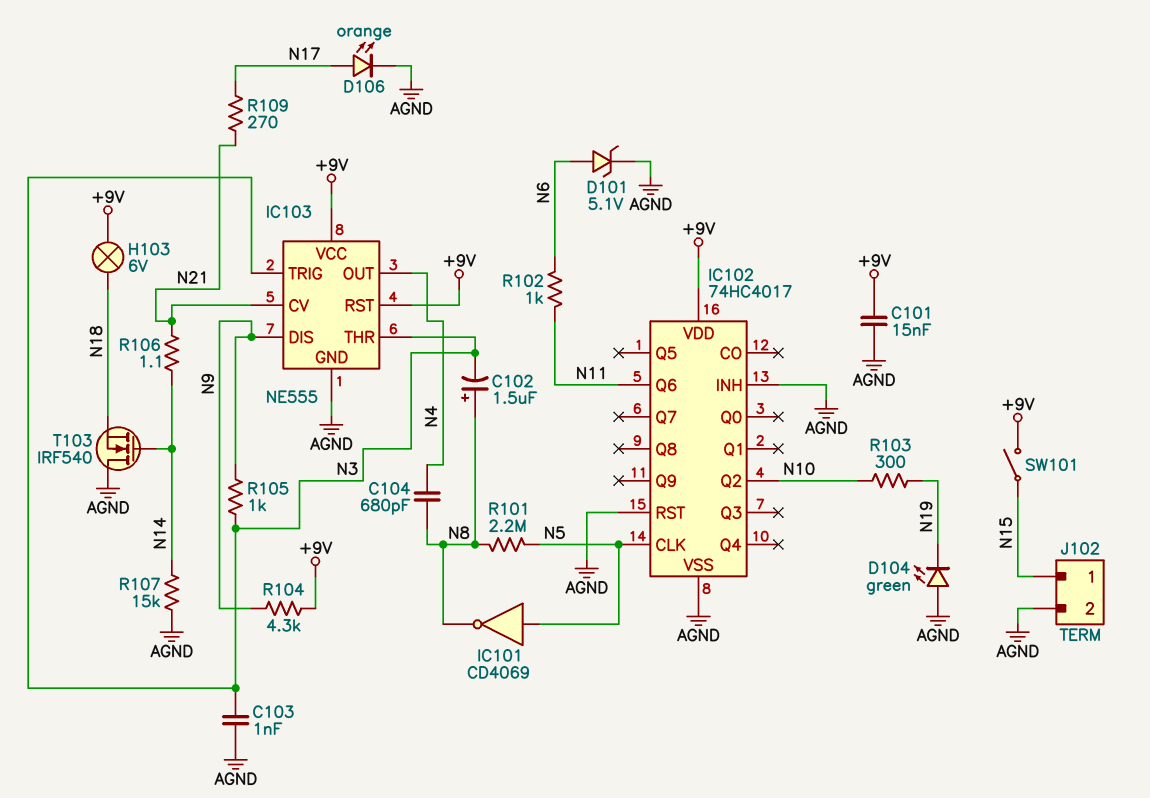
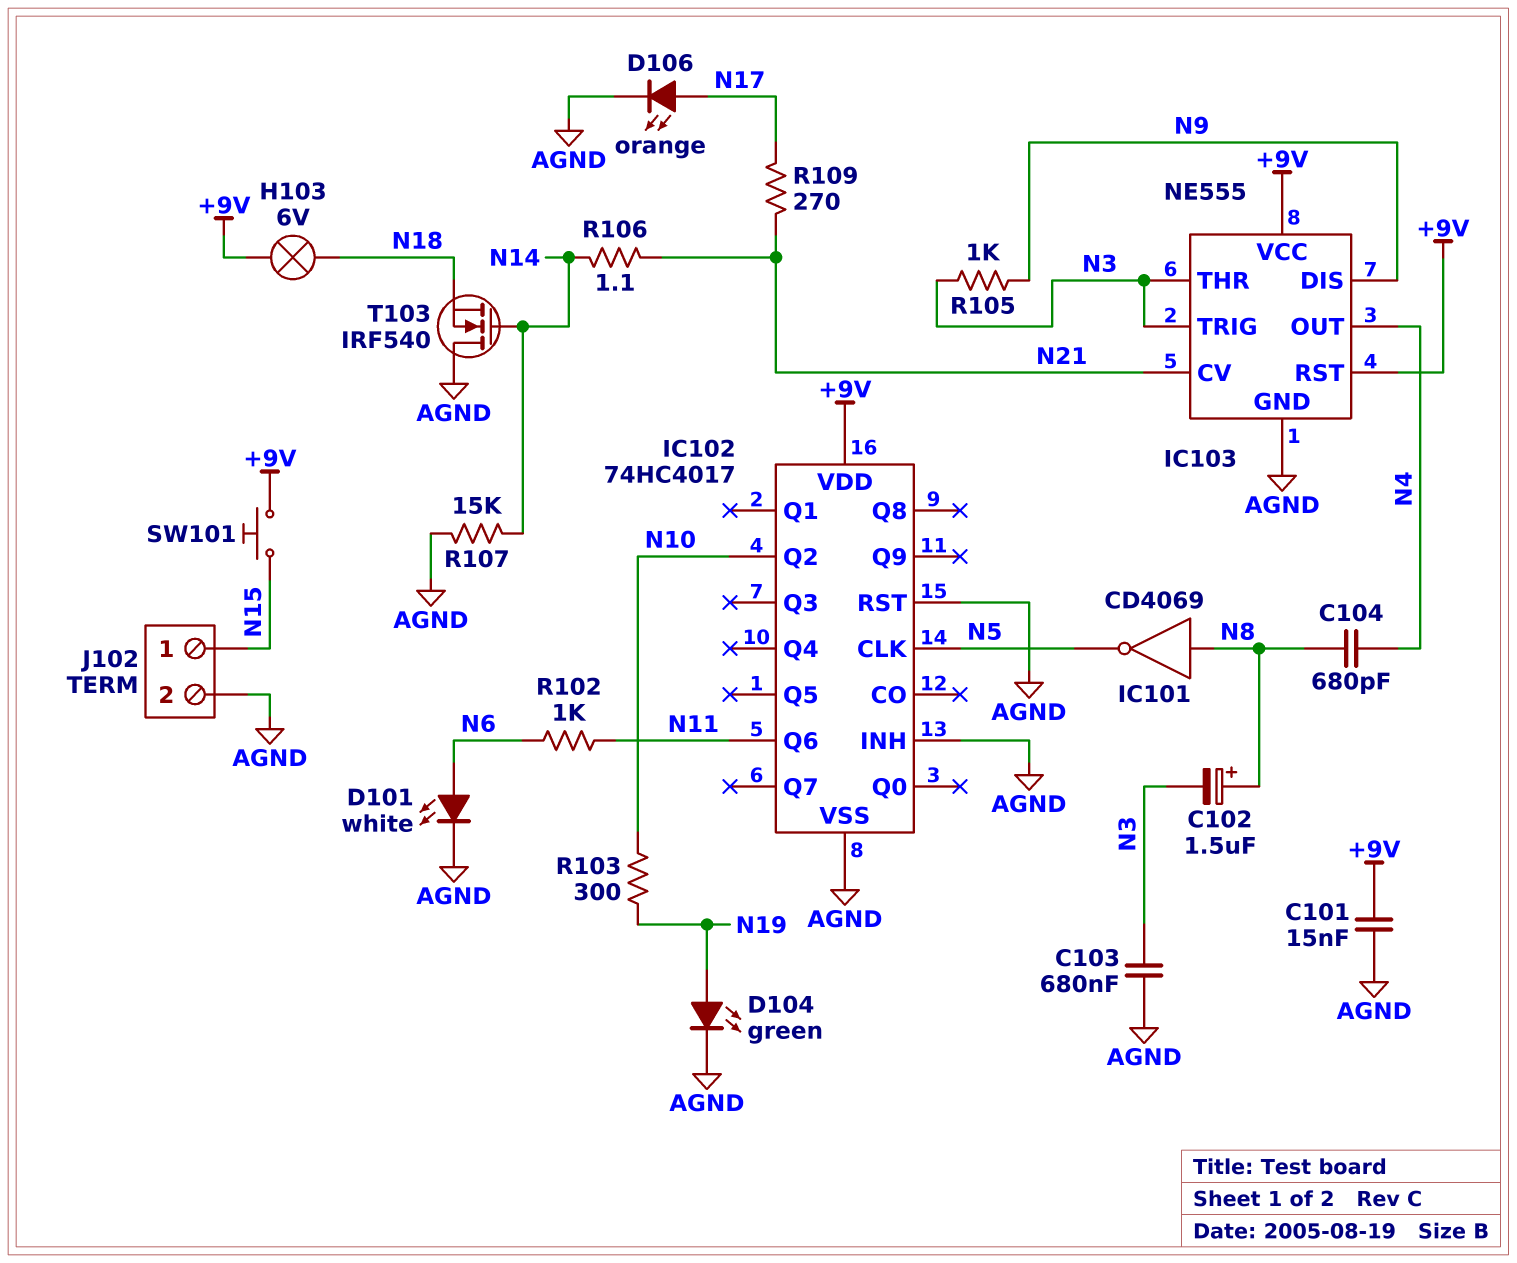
C103: 1nF (AGND, N3) -> 680nF (AGND, N3)
D101: zener 5.1V (A N6, K AGND) -> LED white (A N6, K AGND)
D104: LED green (A AGND, K N19) -> LED green (A N19, K AGND)
IC101: NOT CD4069 (in N5, out N8) -> NOT CD4069 (in N8, out N5)
R101: 2.2M (N5, N8) -> none
R104: 4.3k (+9V, N9) -> none
SW101: switch (+9V, N15) -> button (+9V, N15)

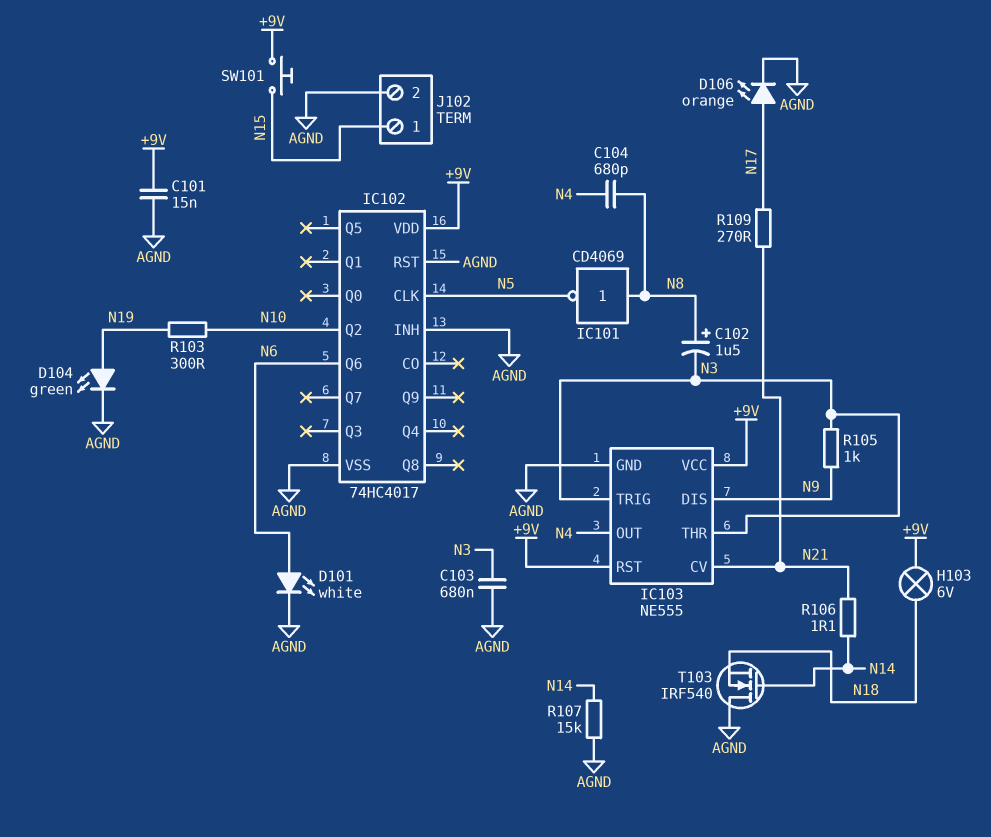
IC102 pin Q6: N11 -> N6
R102: 1k (N6, N11) -> none

